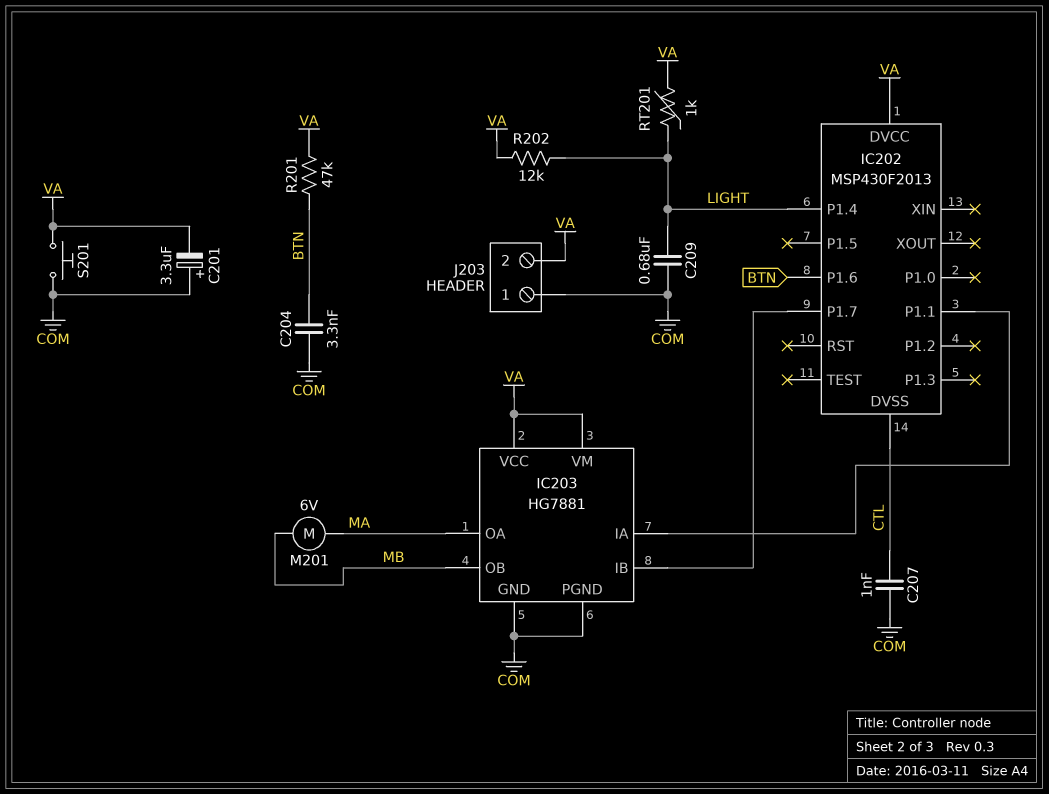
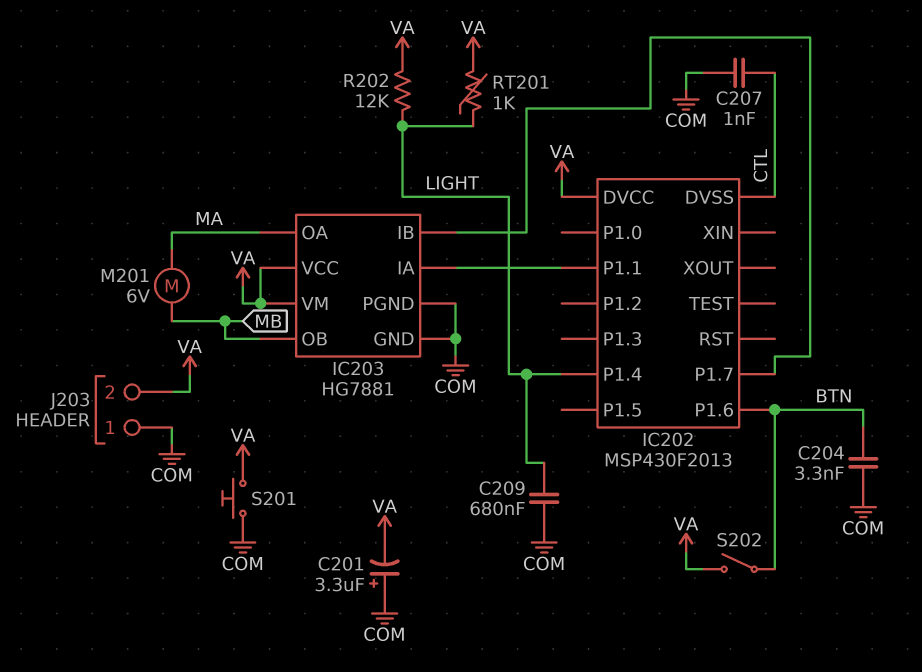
R201: 47k (BTN, VA) -> none
S202: none -> switch (BTN, VA)

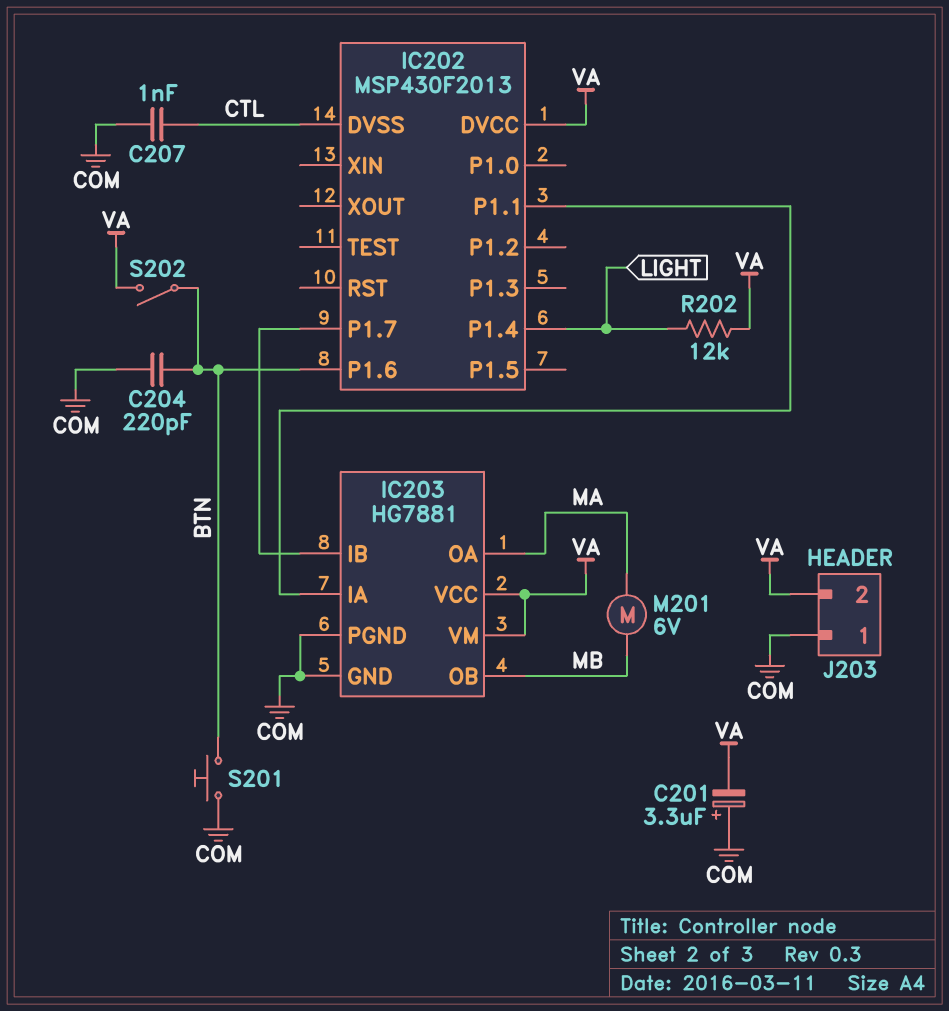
C204: 3.3nF (BTN, COM) -> 220pF (BTN, COM)
C209: 680nF (COM, LIGHT) -> none
RT201: 1k (LIGHT, VA) -> none
S201: button (COM, VA) -> button (BTN, COM)

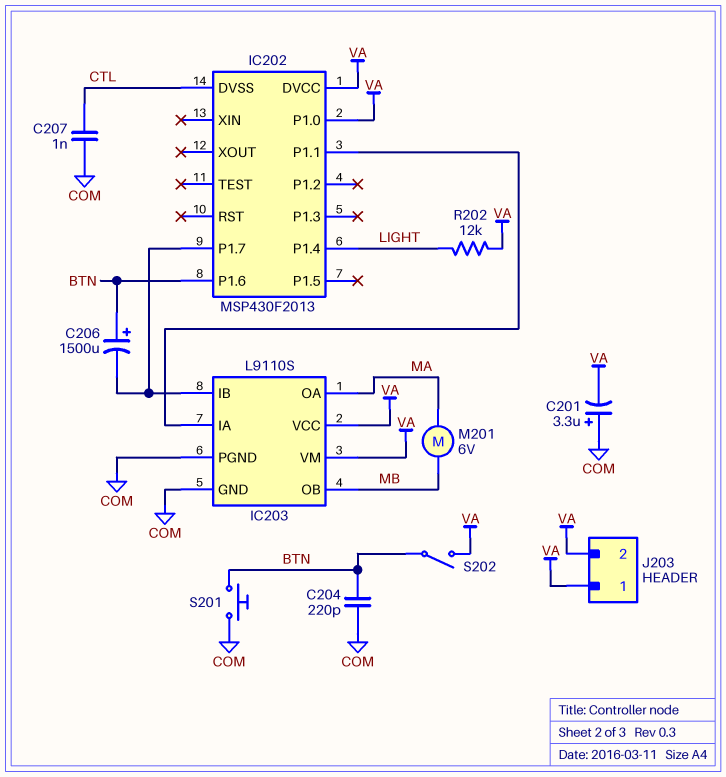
C206: none -> 1500uF (plus BTN, minus IC202/P1.7)
IC202 pin P1.0: none -> VA
IC203: HG7881 -> L9110S
J203 pin 1: COM -> VA

